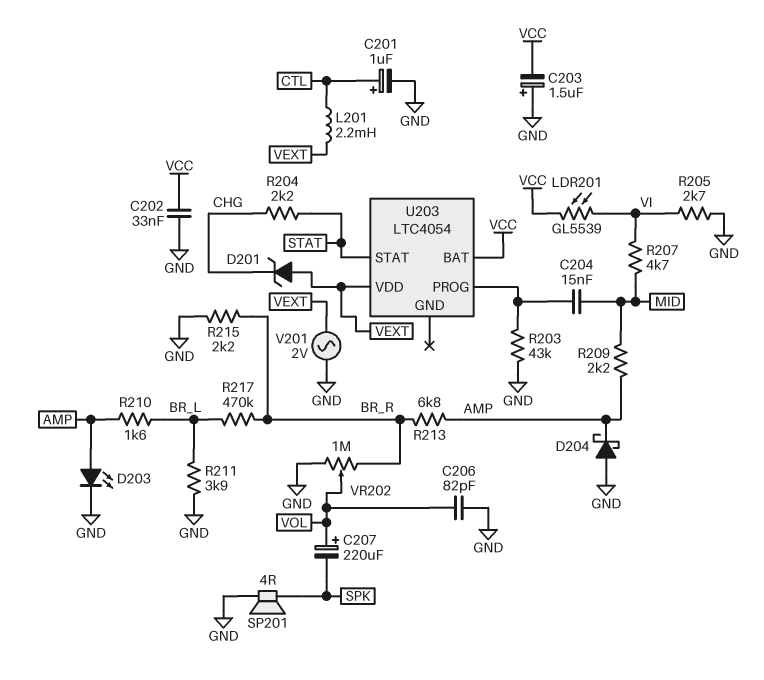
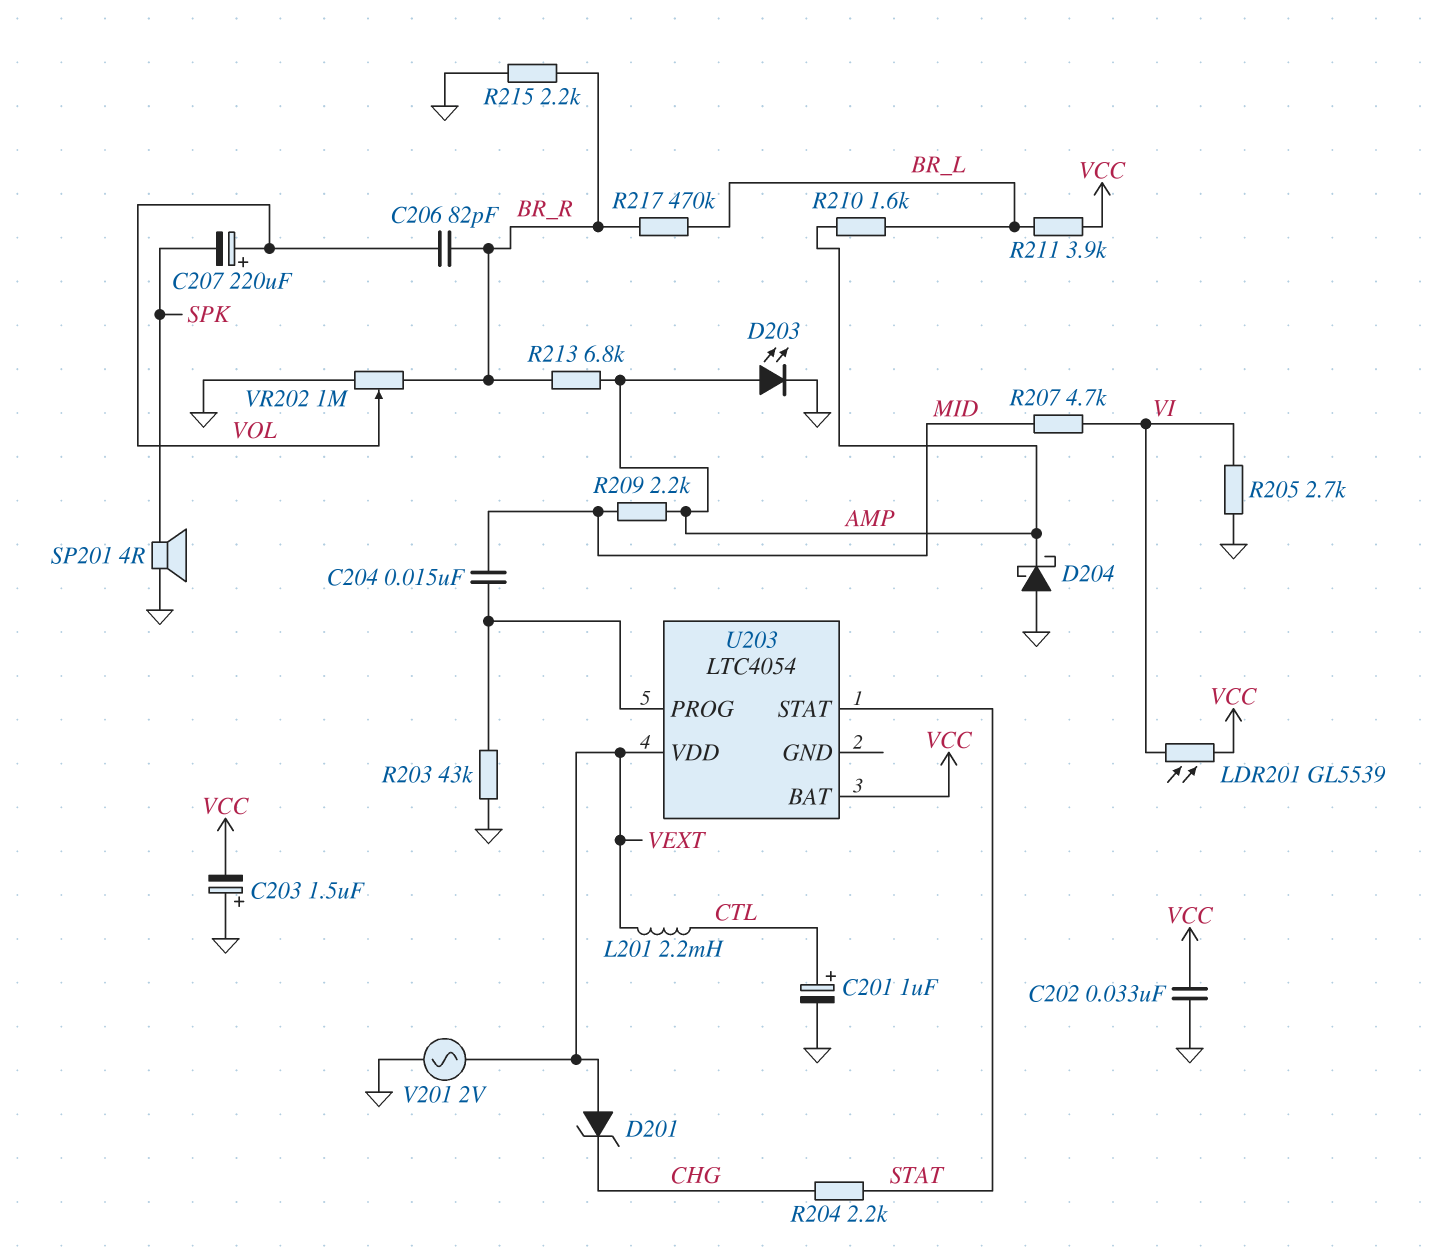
C206: 82pF (GND, VOL) -> 82pF (BR_R, VOL)
R211: 3.9k (BR_L, GND) -> 3.9k (BR_L, VCC)

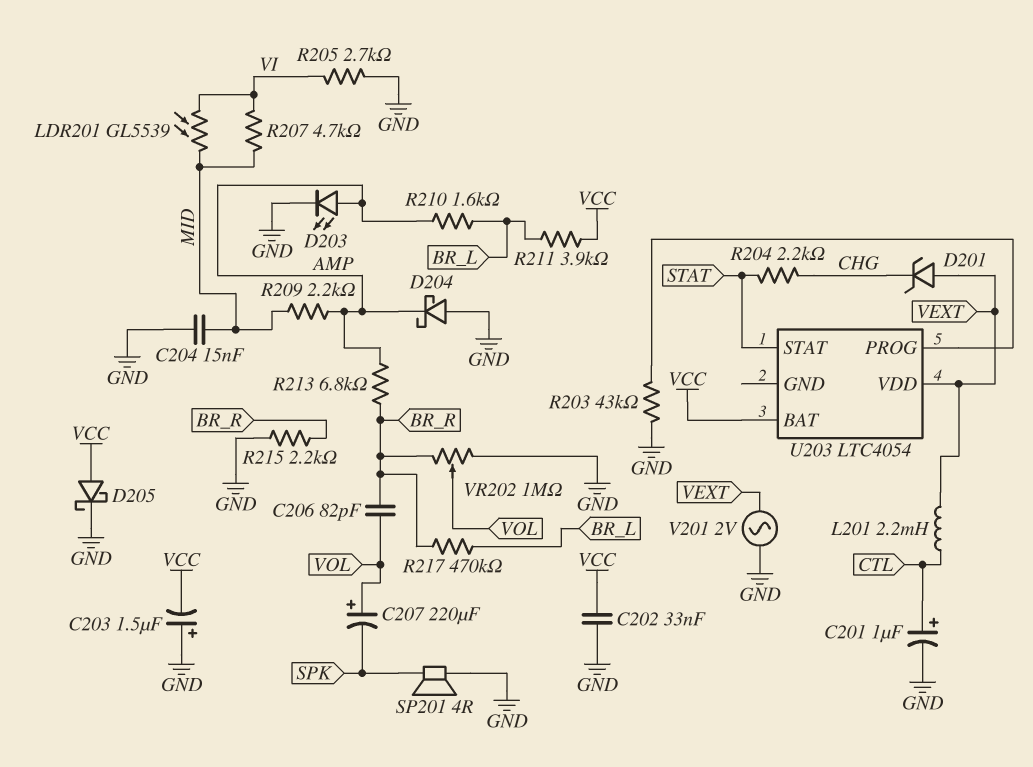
C204: 15nF (MID, U203/PROG) -> 15nF (GND, MID)
D205: none -> schottky (A VCC, K GND)
LDR201: GL5539 (VCC, VI) -> GL5539 (MID, VI)

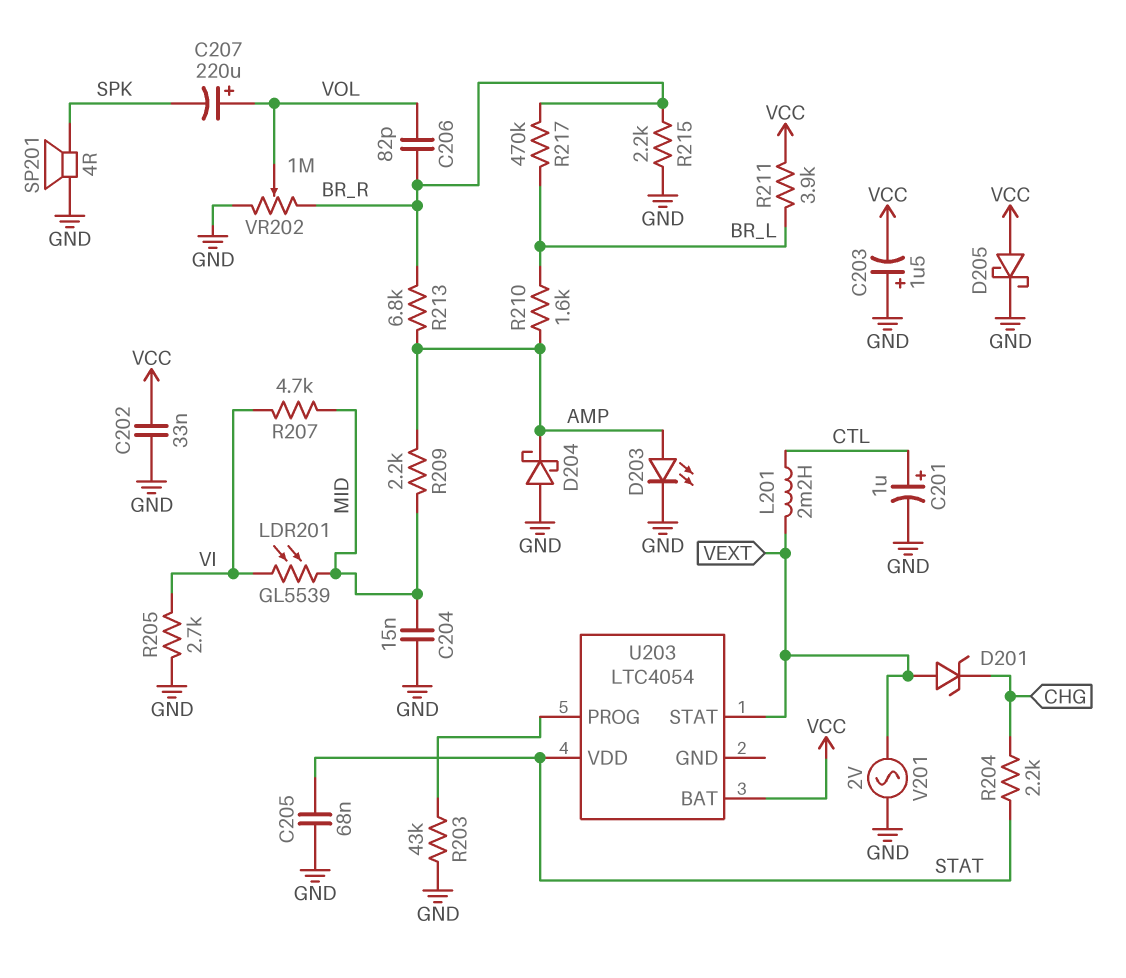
C205: none -> 68nF (GND, STAT)
U203 pin STAT: STAT -> VEXT
U203 pin VDD: VEXT -> STAT

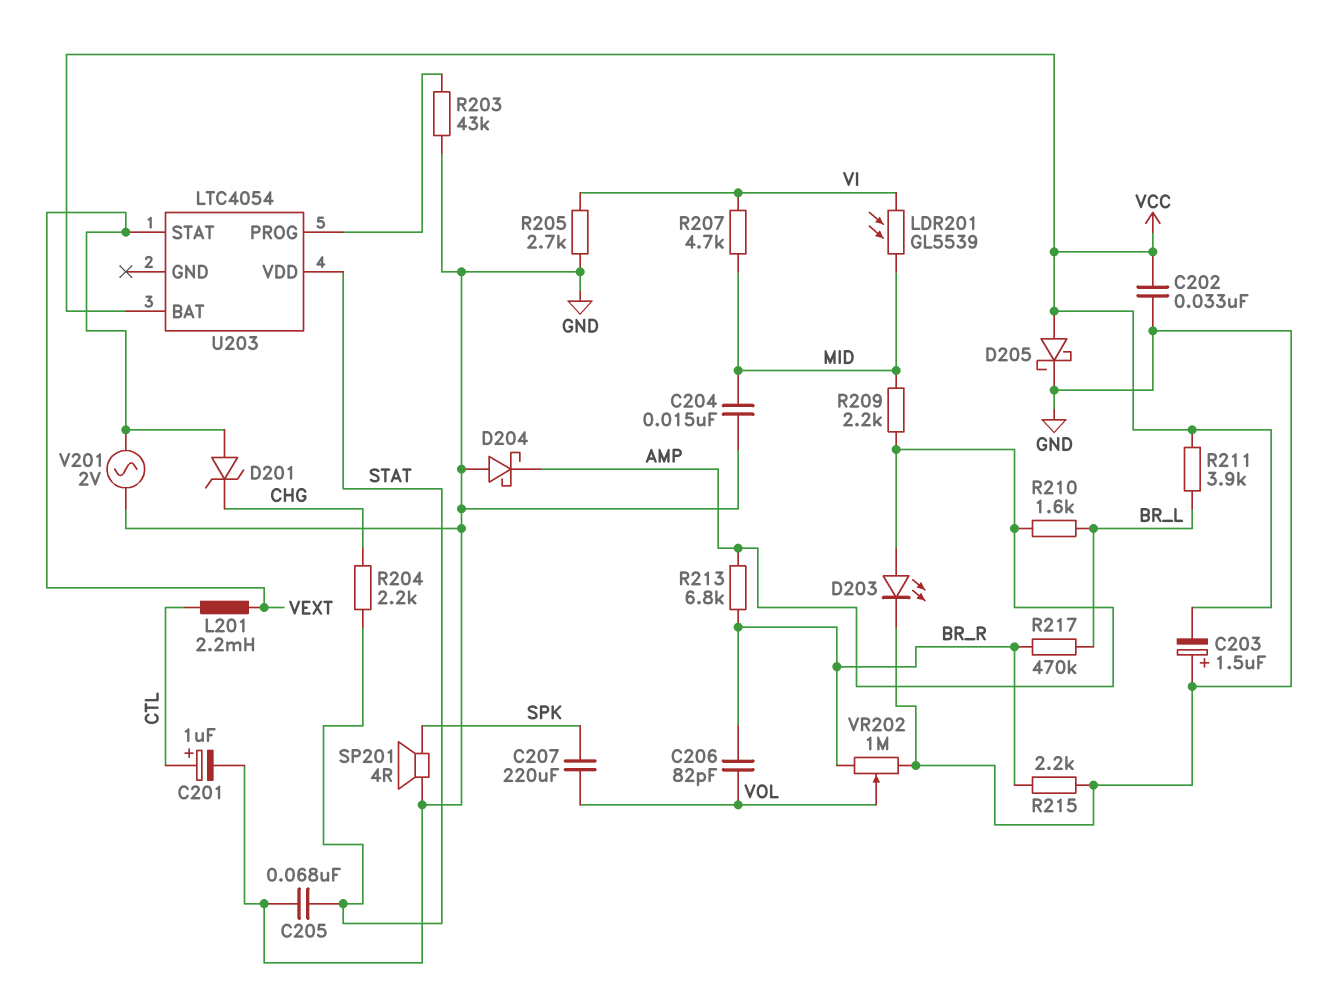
C207: 220uF (plus VOL, minus SPK) -> 220uF (SPK, VOL)

